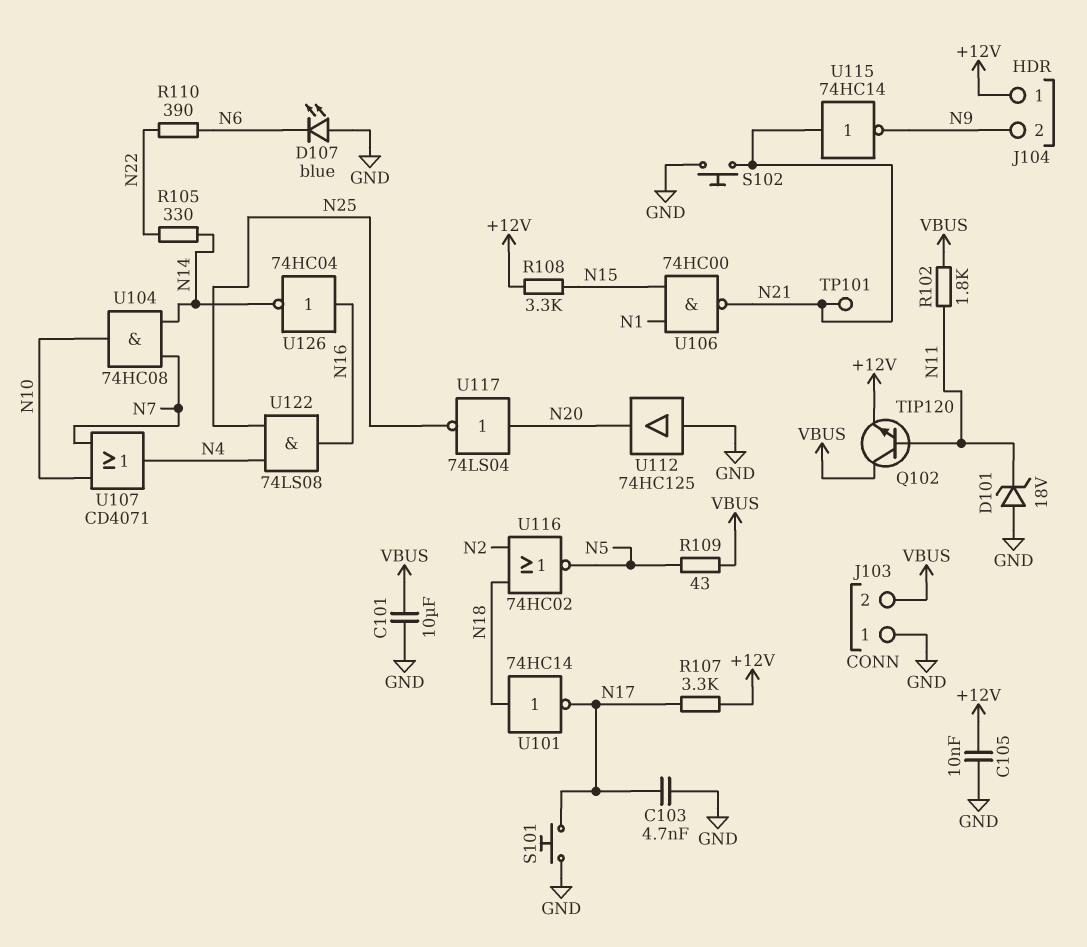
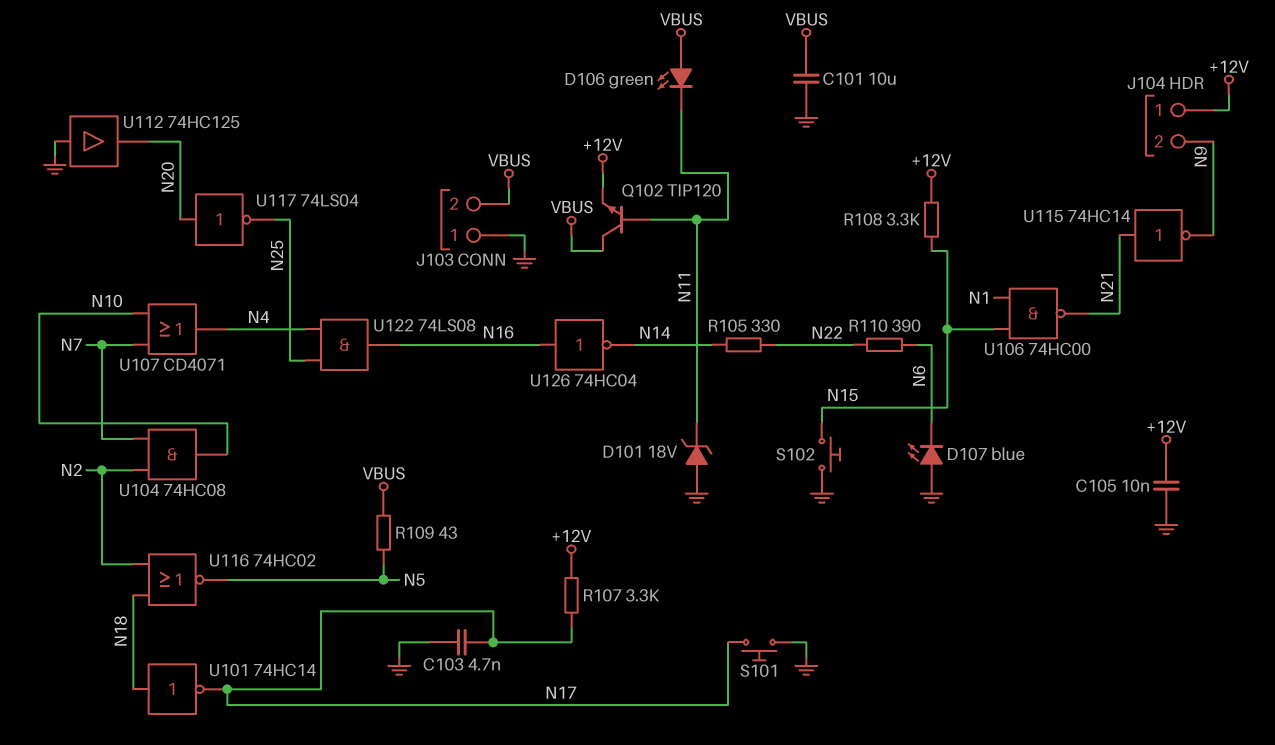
D106: none -> LED green (A VBUS, K N11)
R102: 1.8k (N11, VBUS) -> none
S102: button (GND, N21) -> button (GND, N15)
TP101: test point (N21) -> none
U104: AND 74HC08 (in N7, in N14, out N10) -> AND 74HC08 (in N2, in N7, out N10)

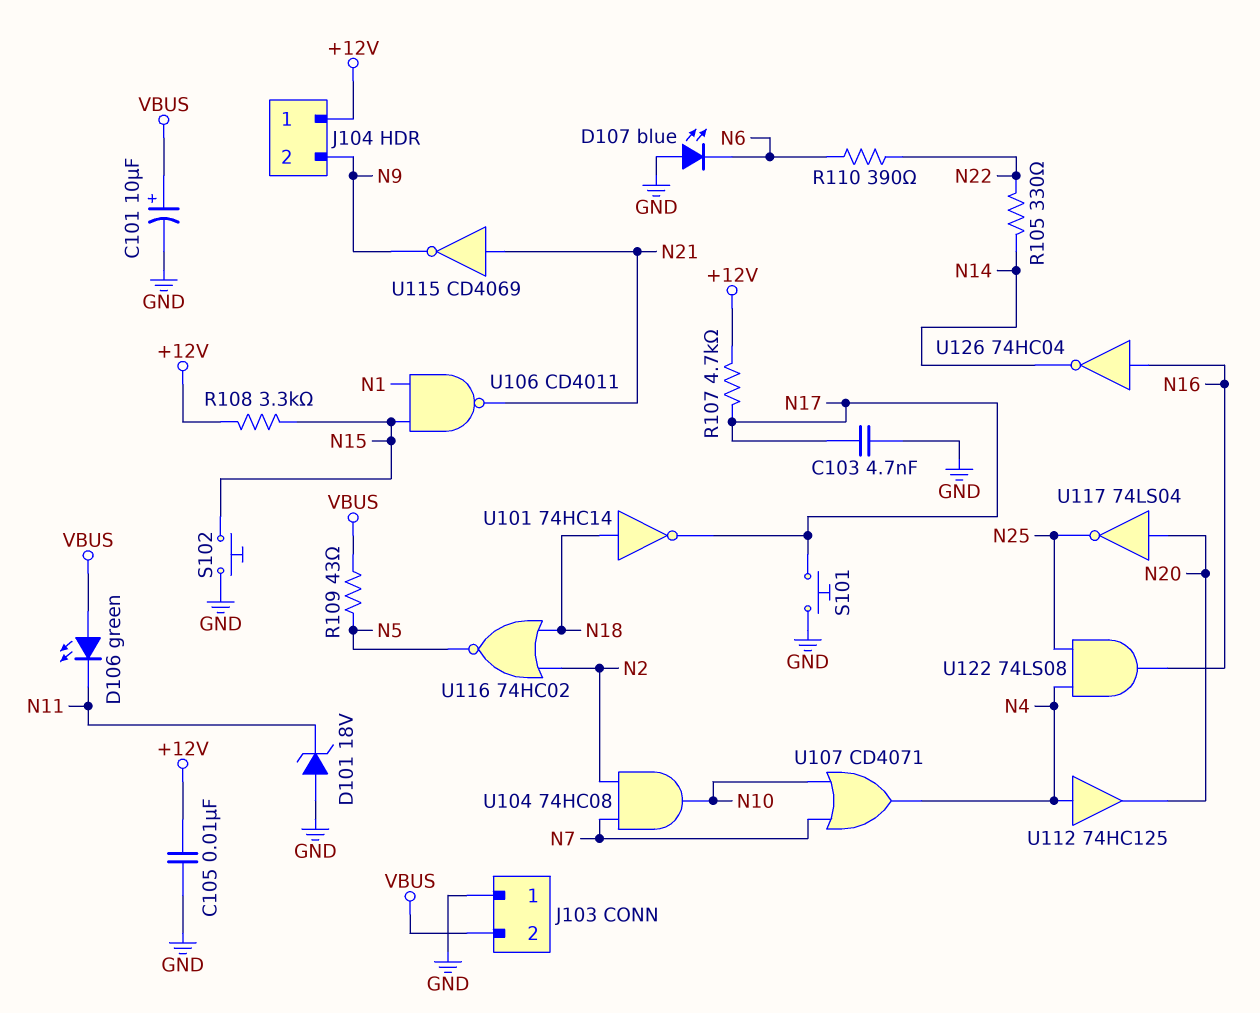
C101: 10uF (GND, VBUS) -> 10uF (plus VBUS, minus GND)
Q102: NPN TIP120 (B N11, C VBUS, E +12V) -> none
R107: 3.3k (+12V, N17) -> 4.7k (+12V, N17)
U106: NAND 74HC00 (in N1, in N15, out N21) -> NAND CD4011 (in N1, in N15, out N21)
U112: buffer 74HC125 (in GND, out N20) -> buffer 74HC125 (in N4, out N20)
U115: NOT 74HC14 (in N21, out N9) -> NOT CD4069 (in N21, out N9)

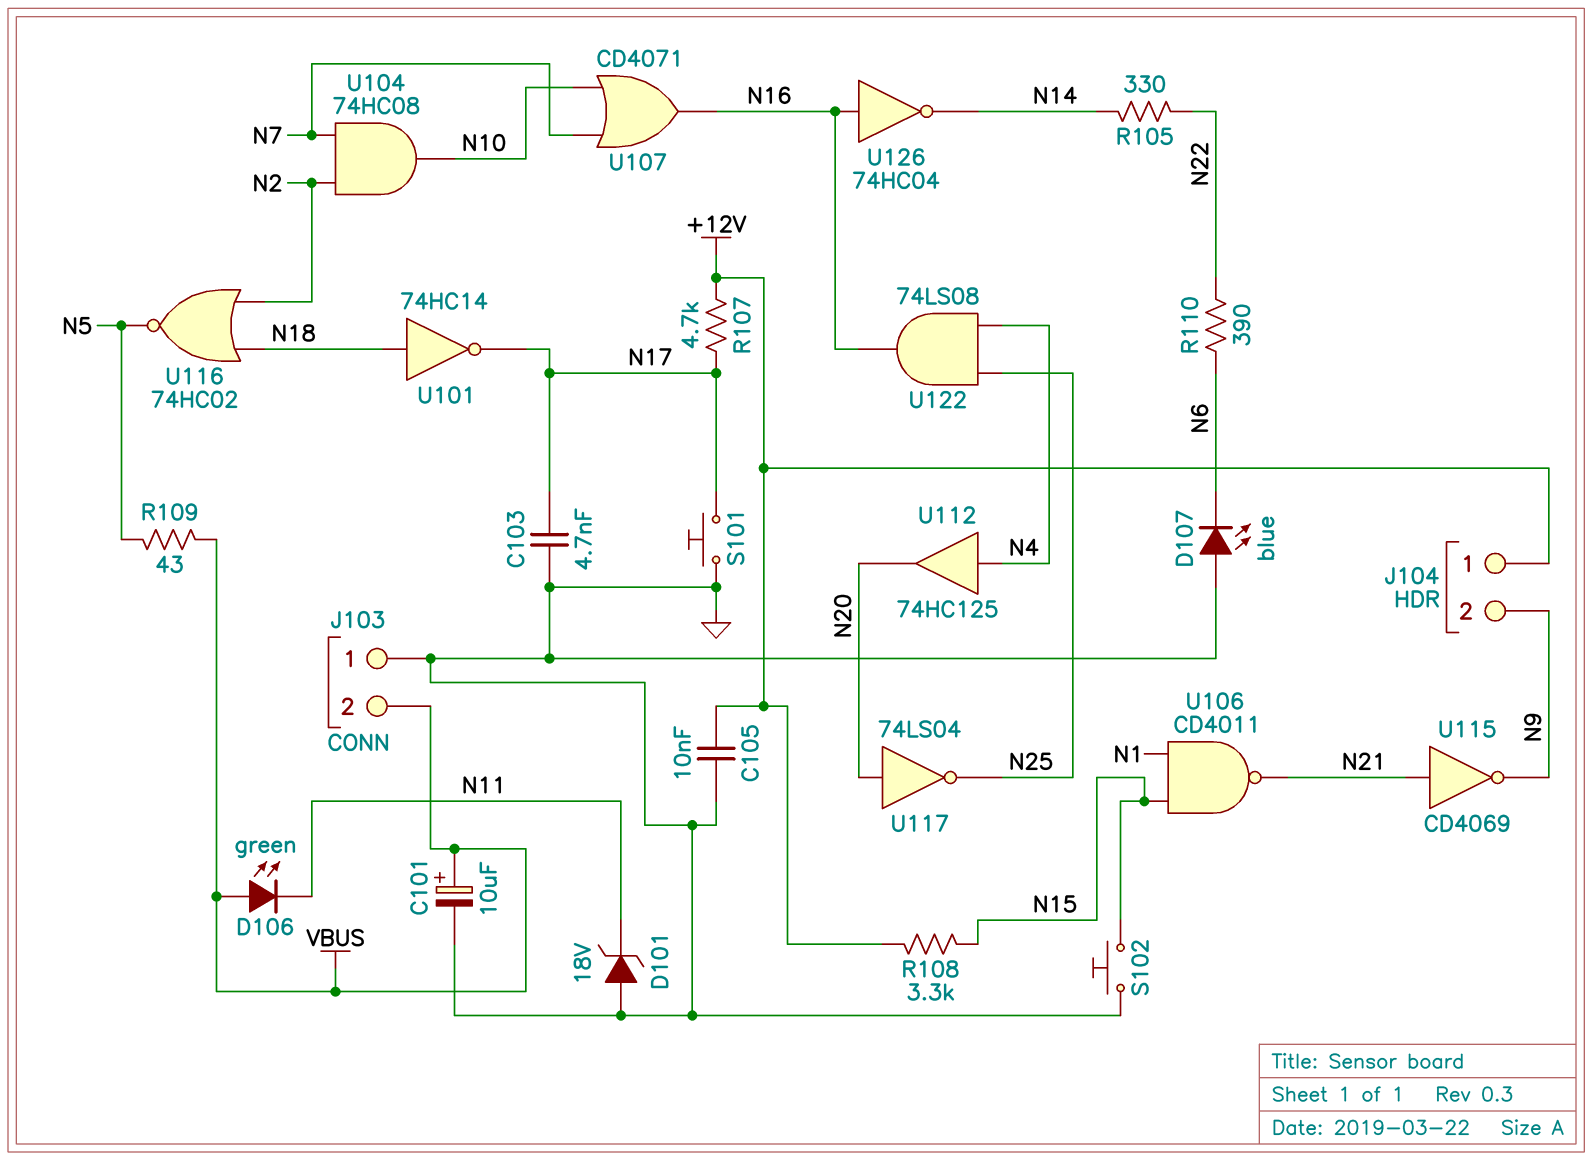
U107: OR CD4071 (in N7, in N10, out N4) -> OR CD4071 (in N7, in N10, out N16)

